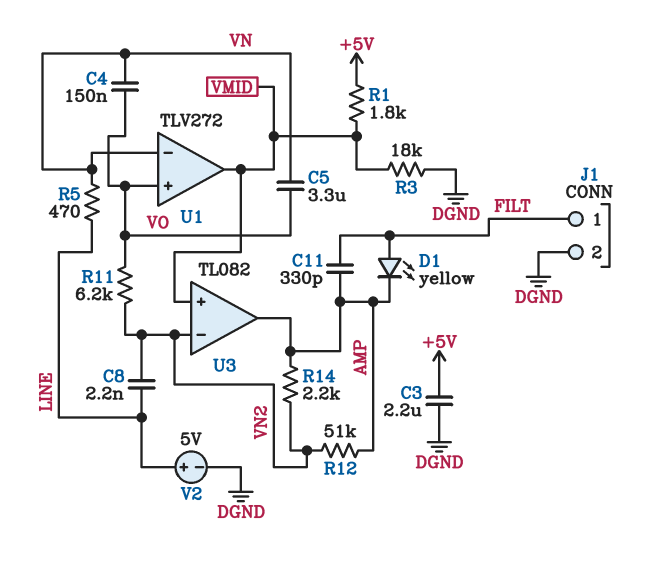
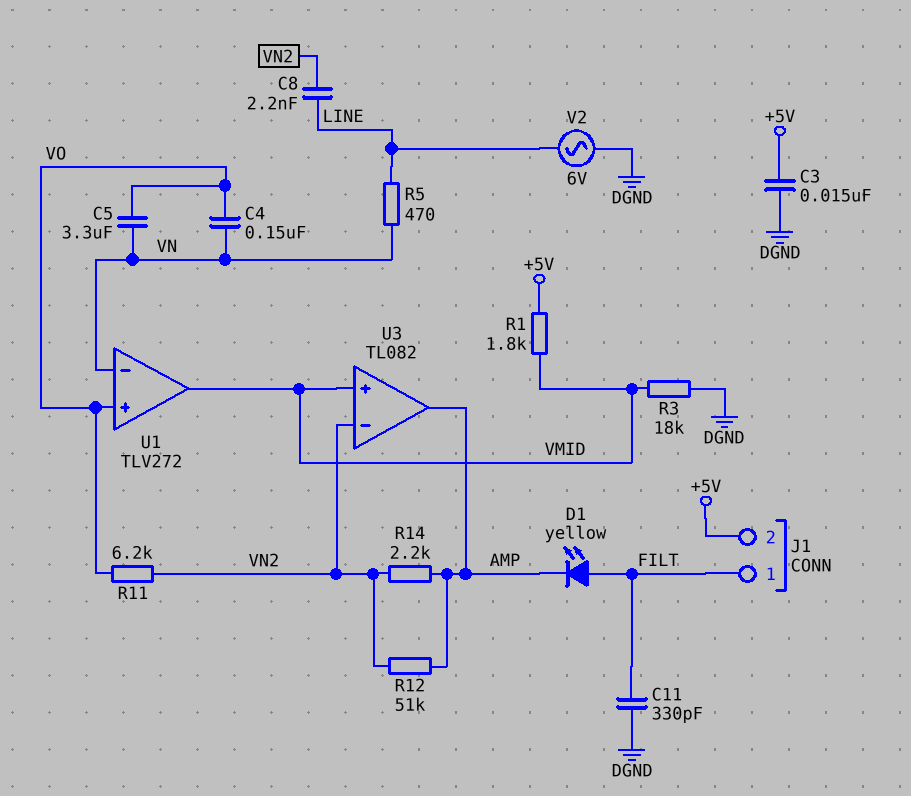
C3: 2.2uF (+5V, DGND) -> 15nF (+5V, DGND)
C11: 330pF (AMP, FILT) -> 330pF (DGND, FILT)
J1 pin 2: DGND -> +5V
V2: 5V (plus LINE, minus DGND) -> AC 6V (DGND, LINE)

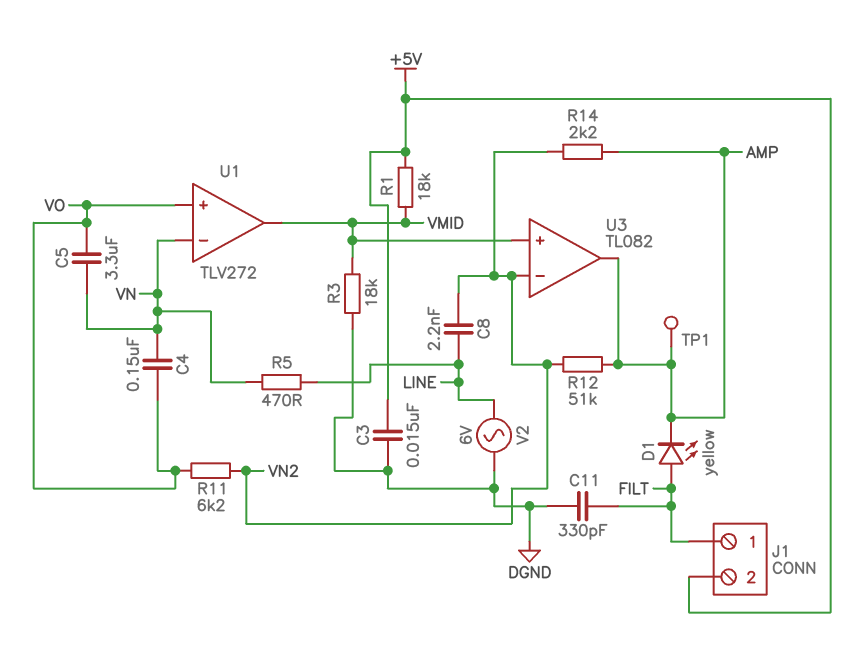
R1: 1.8k (+5V, VMID) -> 18k (+5V, VMID)
TP1: none -> test point (AMP)

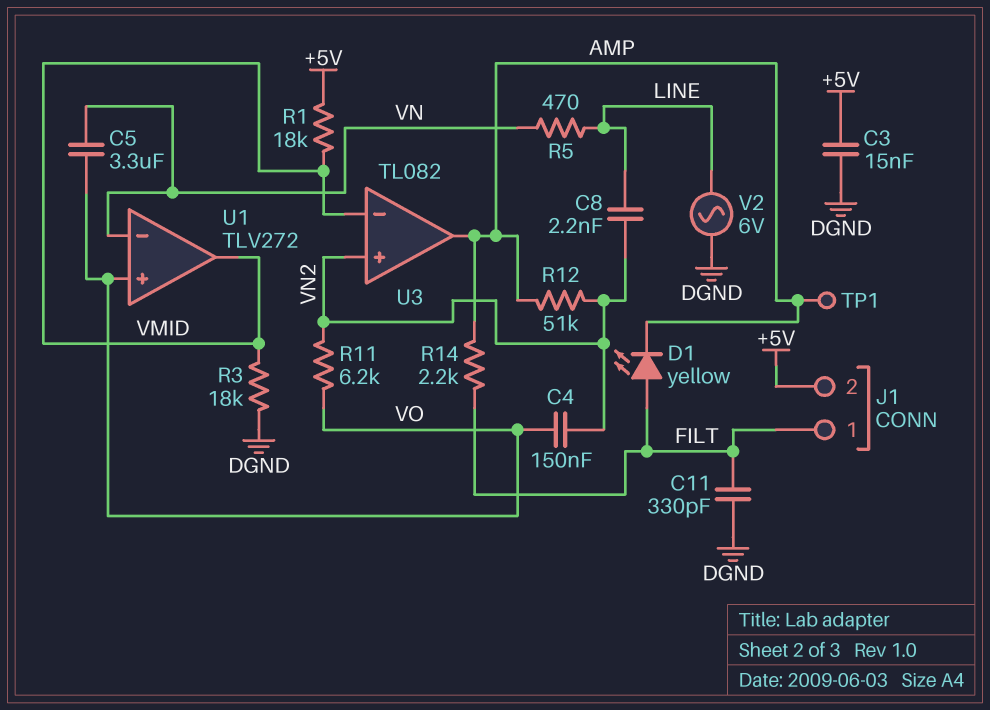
C4: 150nF (VN, VO) -> 150nF (VN2, VO)
R14: 2.2k (AMP, VN2) -> 2.2k (AMP, FILT)
U3 pin in+: VMID -> VN2
U3 pin in-: VN2 -> VMID

